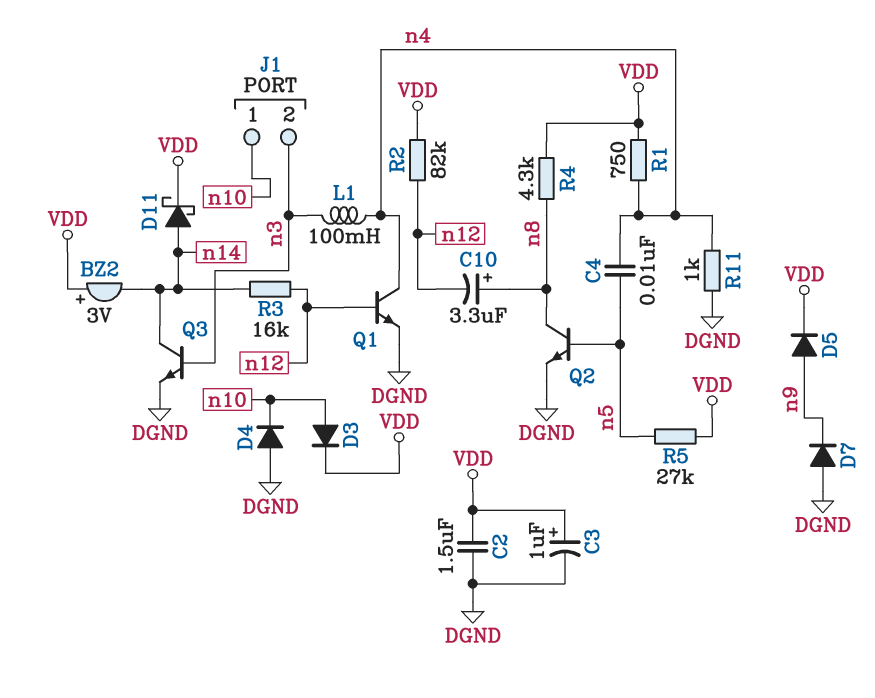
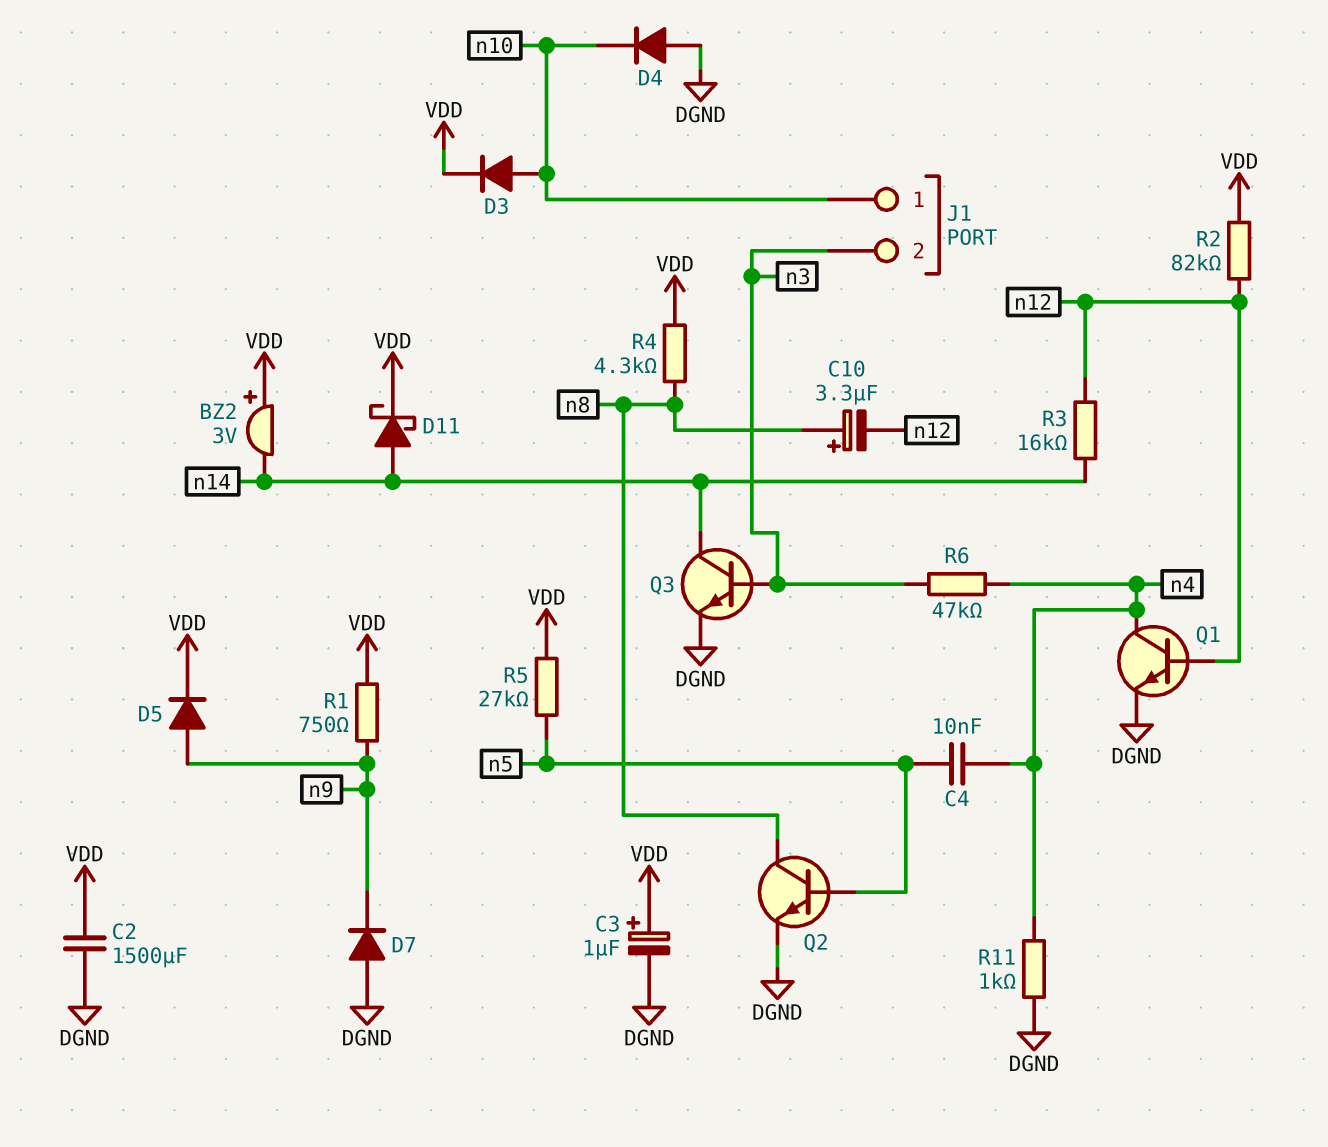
C2: 1.5uF (DGND, VDD) -> 1500uF (DGND, VDD)
L1: 100mH (n3, n4) -> none
R1: 750 (VDD, n4) -> 750 (VDD, n9)
R6: none -> 47k (n3, n4)

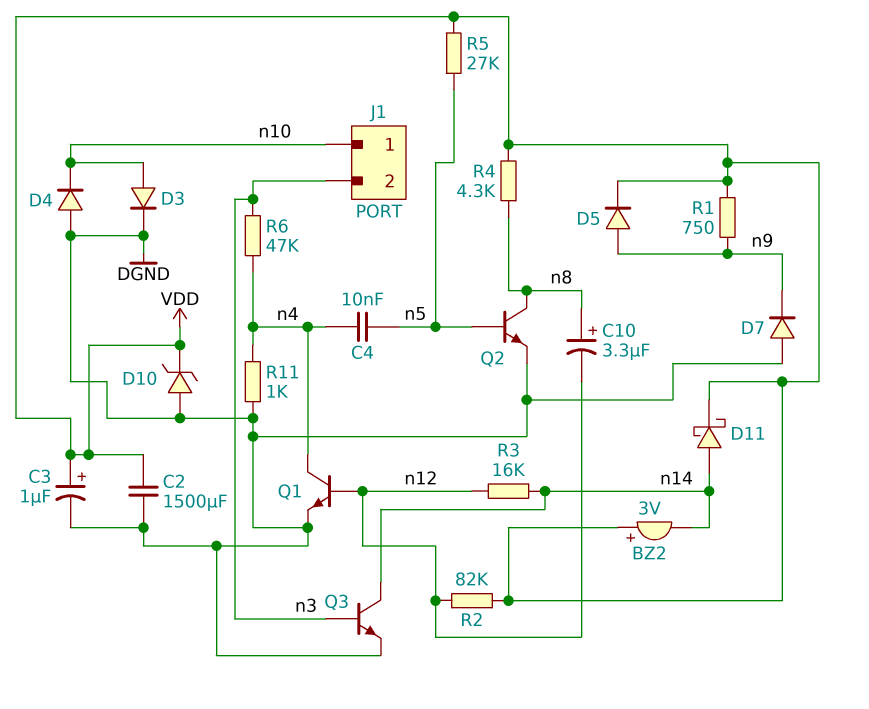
D3: diode (A n10, K VDD) -> diode (A n10, K DGND)
D10: none -> zener (A DGND, K VDD)

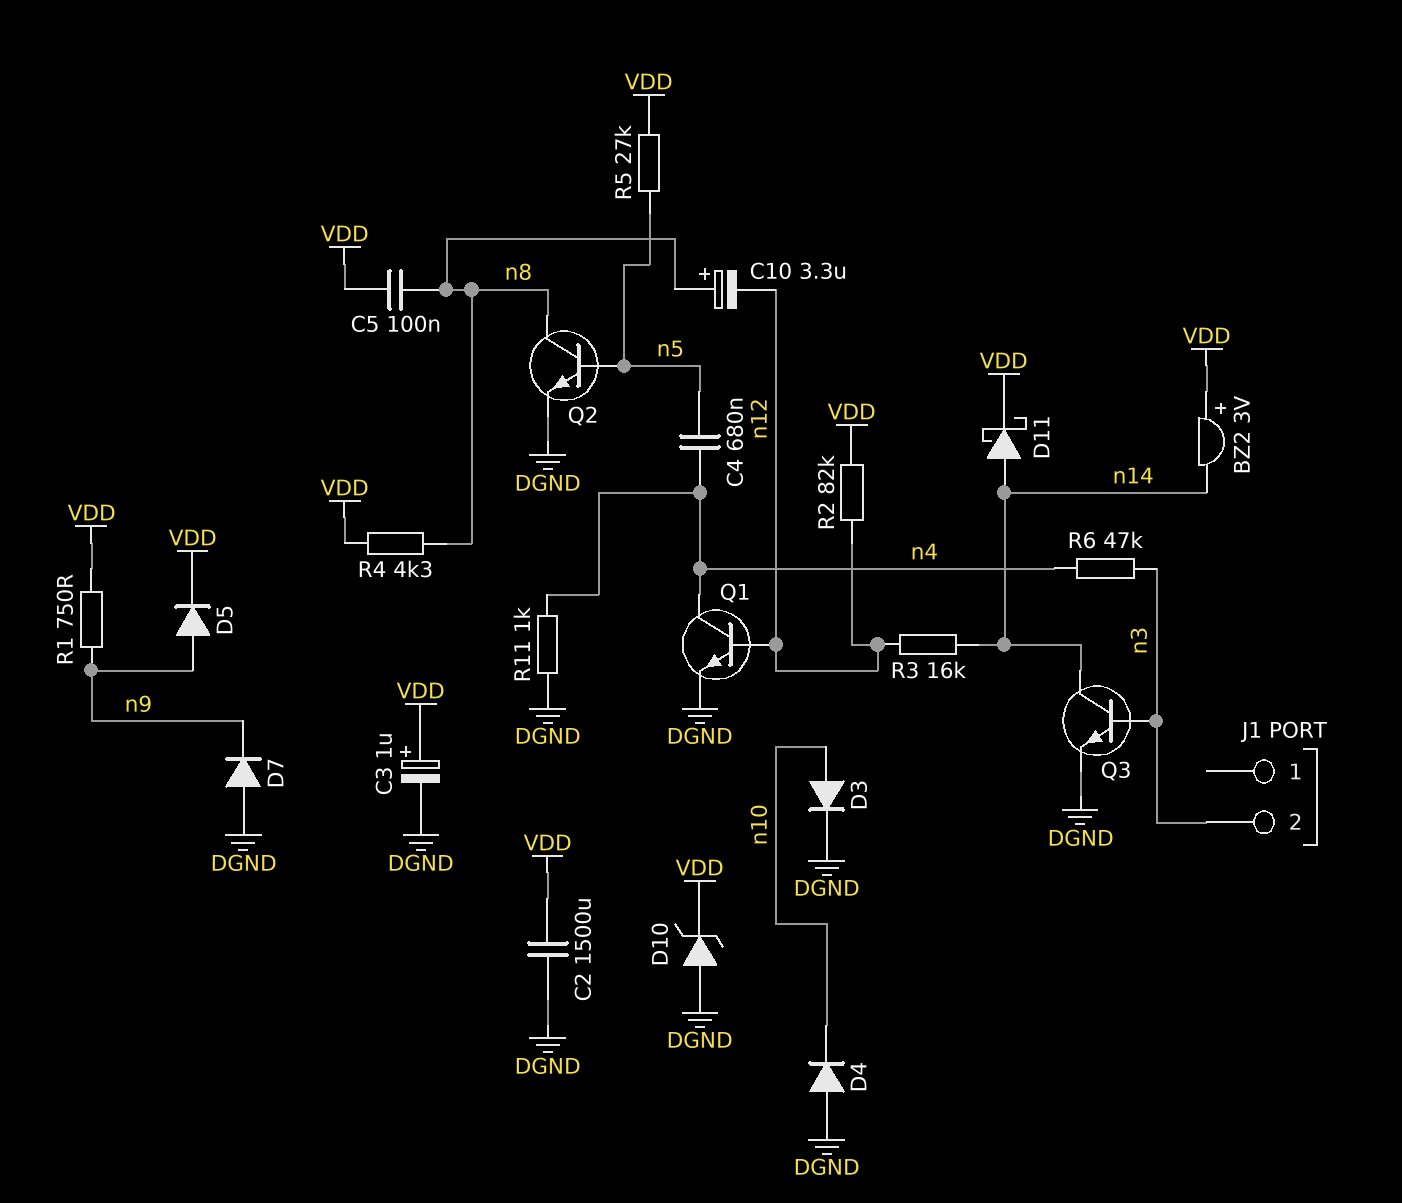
C4: 10nF (n4, n5) -> 680nF (n4, n5)
C5: none -> 100nF (VDD, n8)
J1 pin 1: n10 -> none

